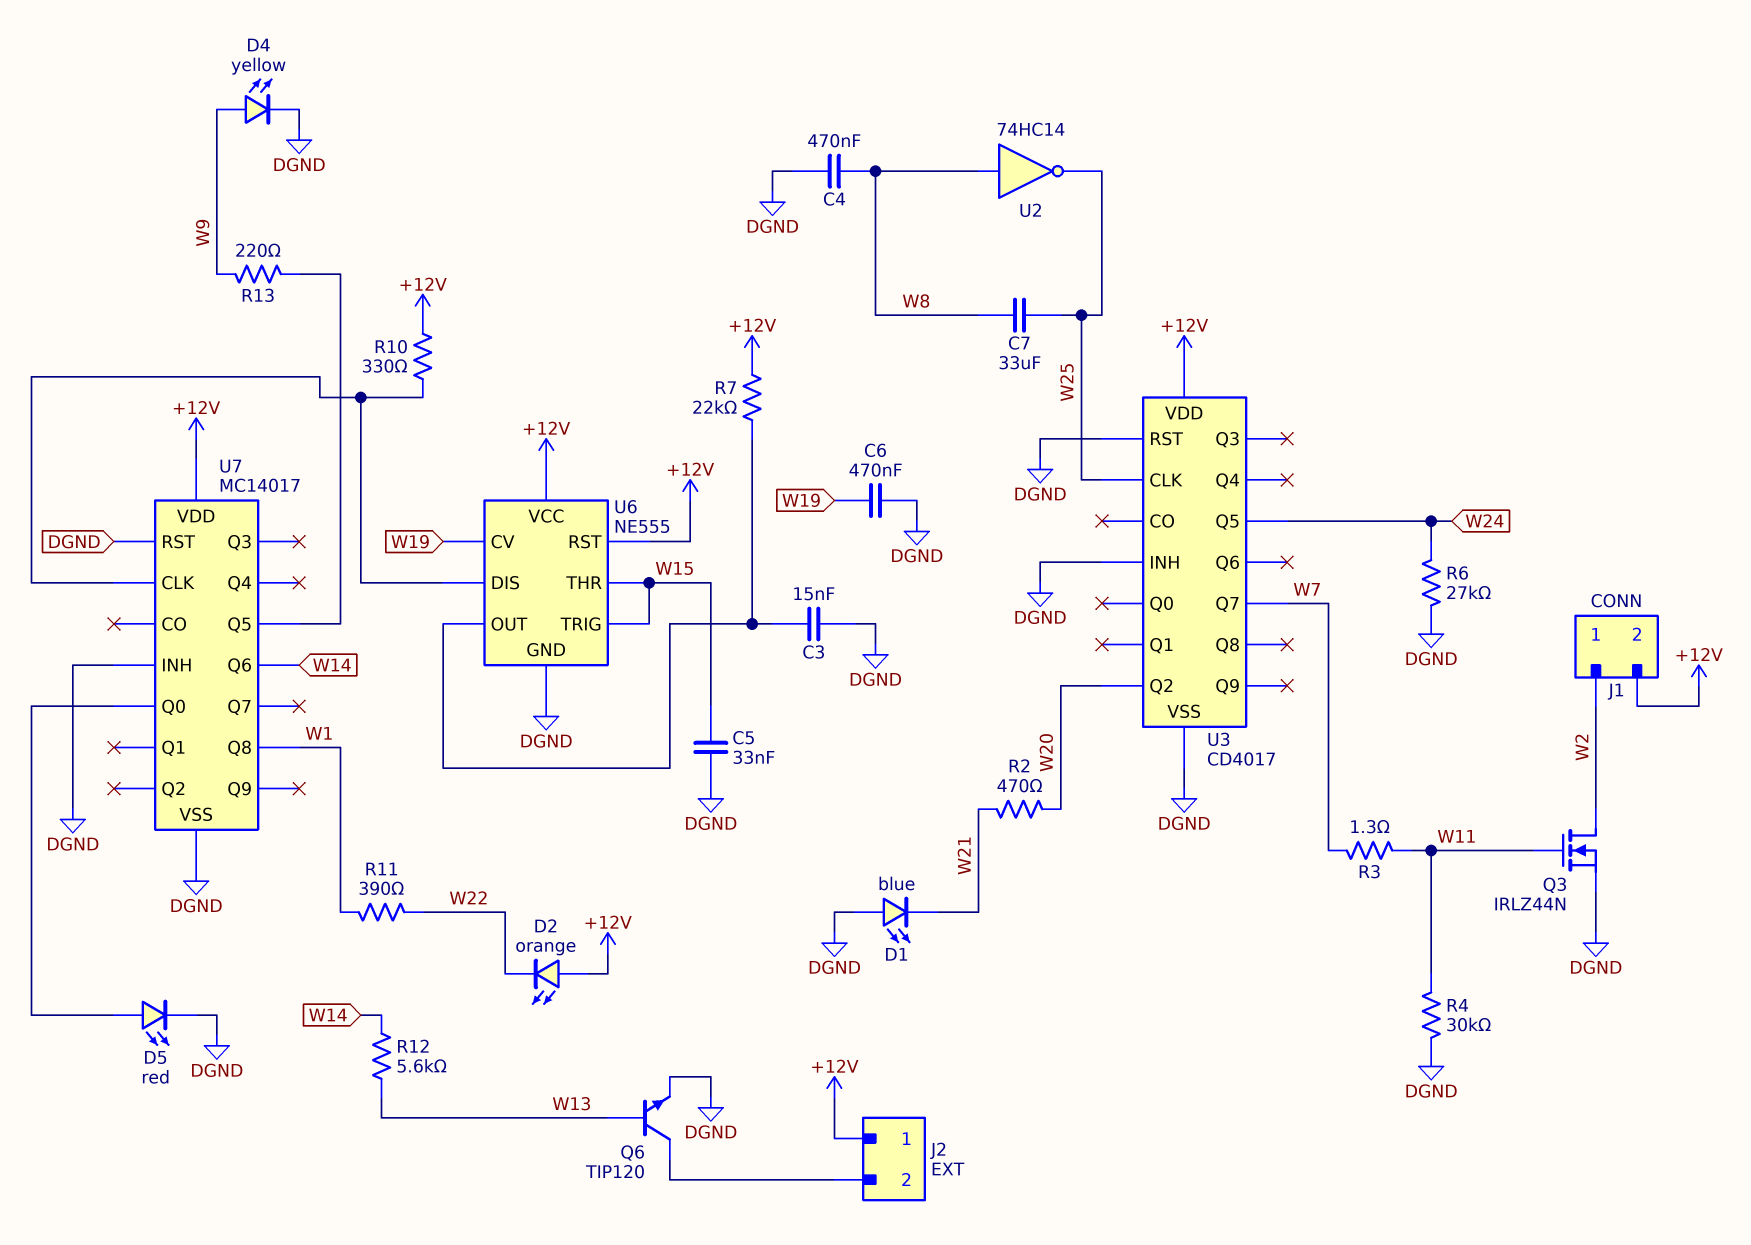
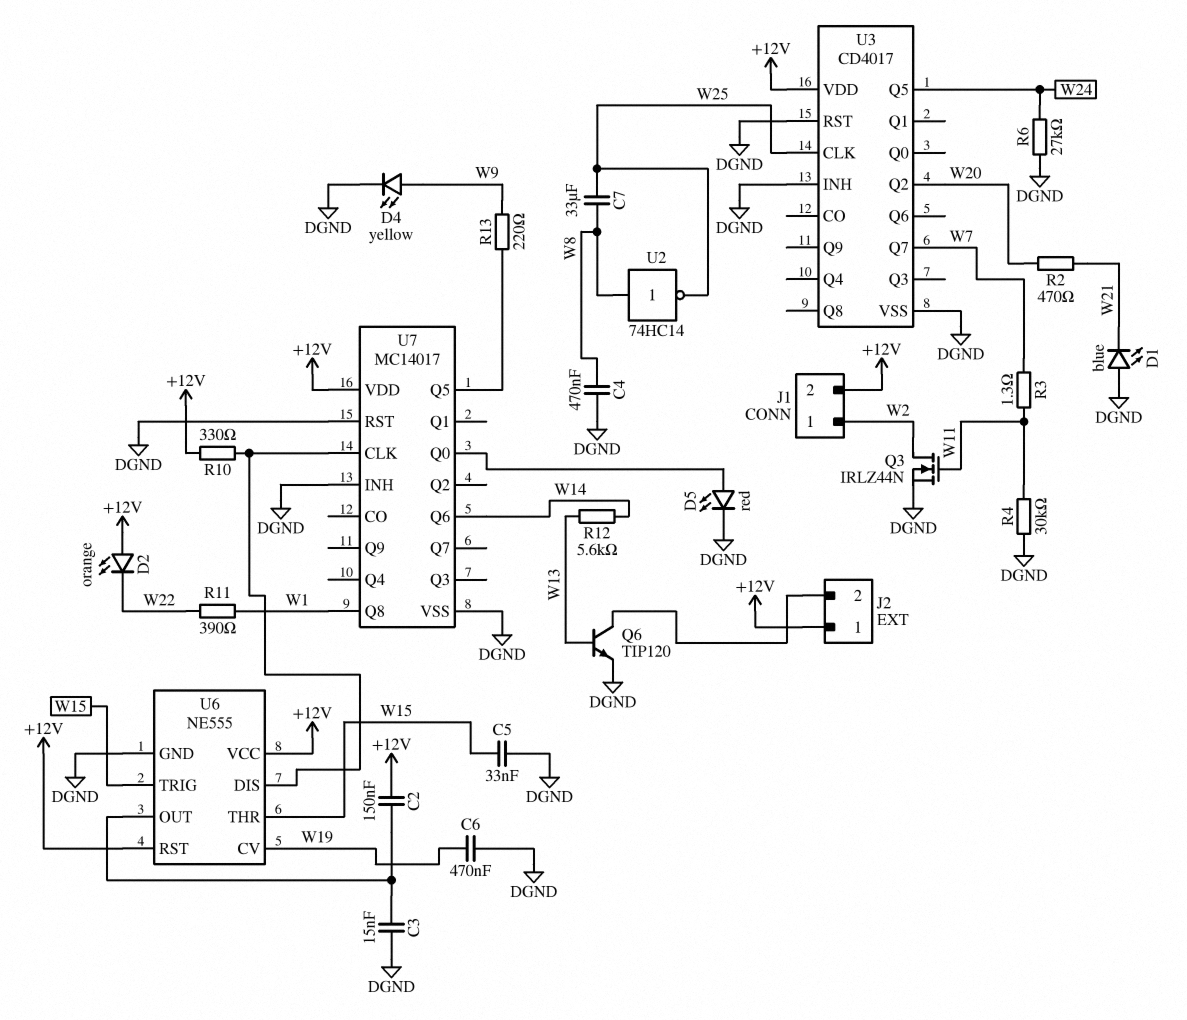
C2: none -> 150nF (+12V, U6/OUT)
R7: 22k (+12V, U6/OUT) -> none

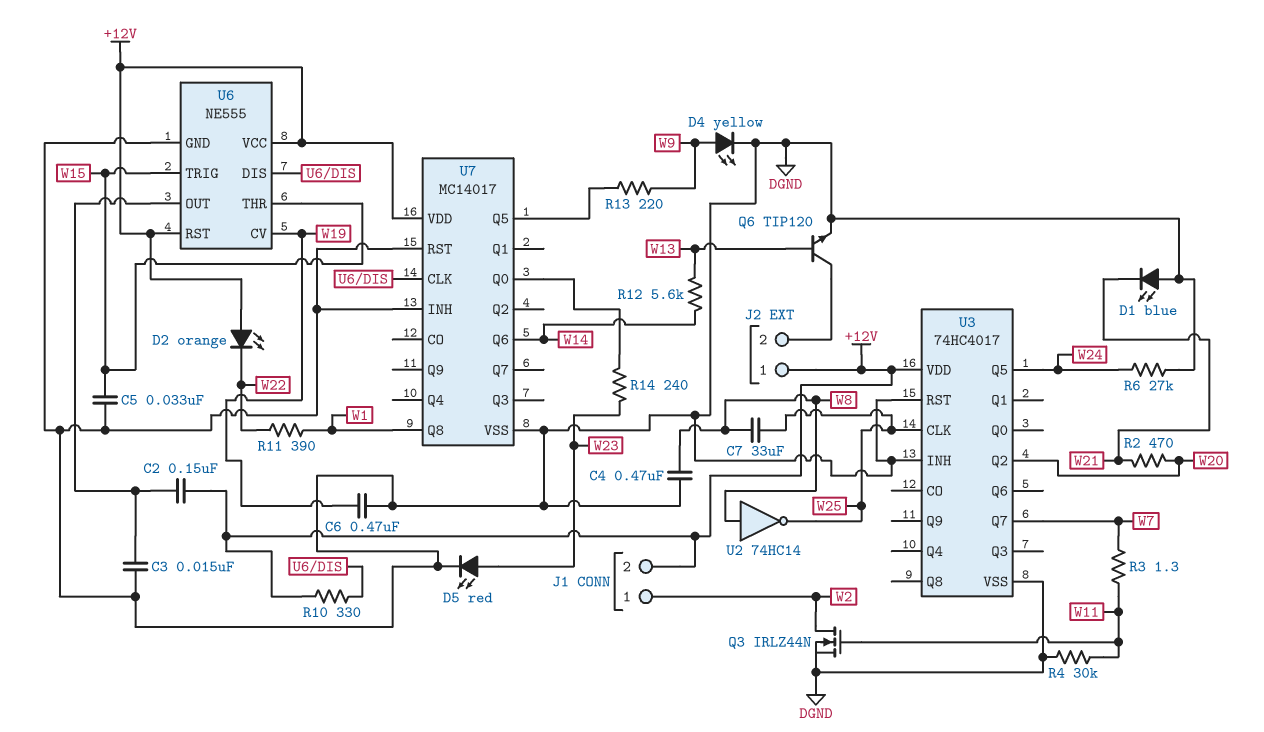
D5: LED red (A U7/Q0, K DGND) -> LED red (A W23, K DGND)
R14: none -> 240 (U7/Q0, W23)
U3: CD4017 -> 74HC4017

